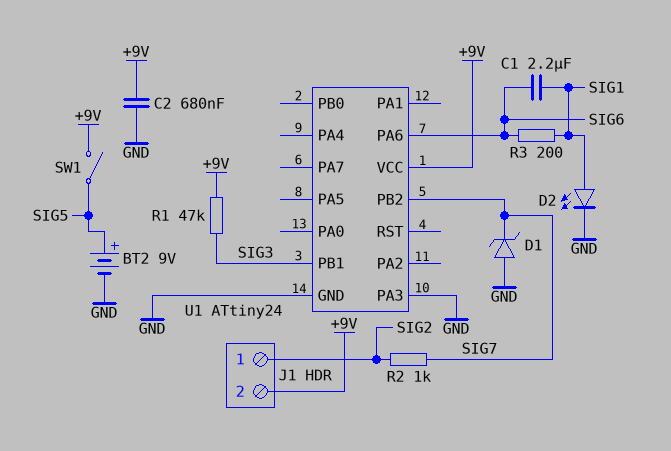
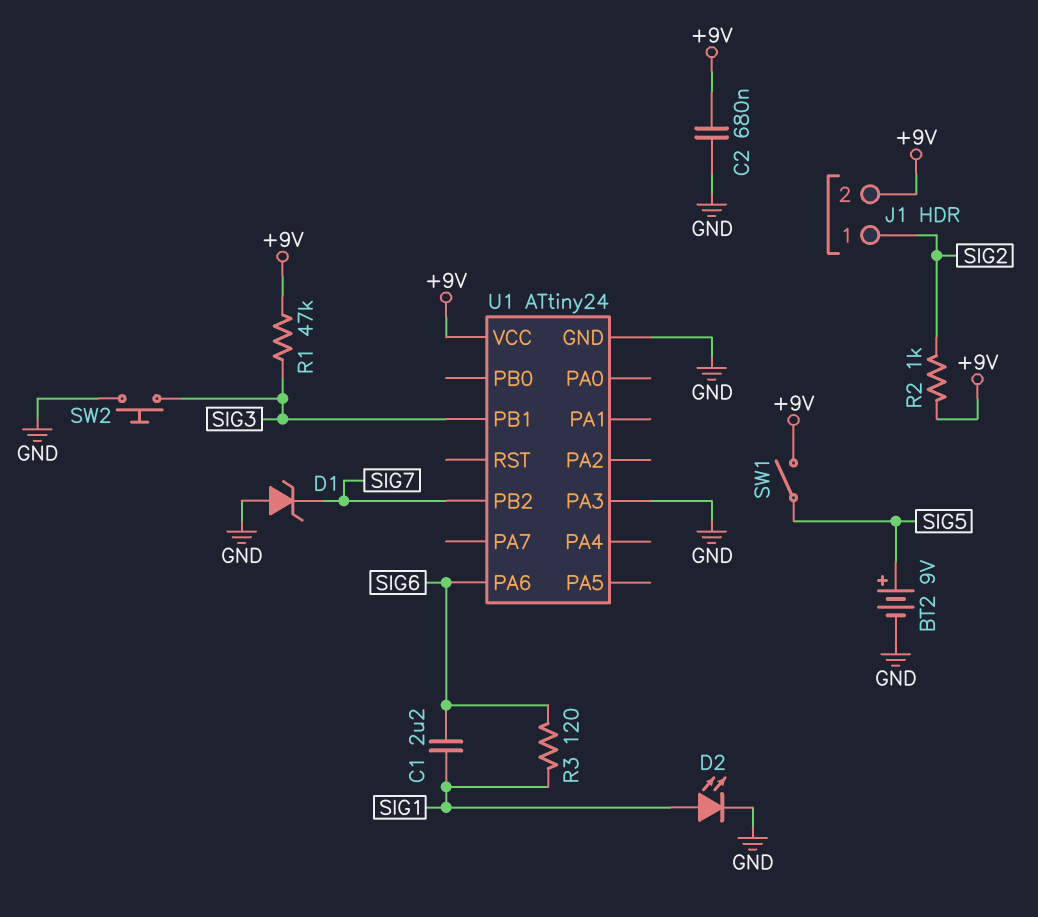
R2: 1k (SIG2, SIG7) -> 1k (+9V, SIG2)
R3: 200 (SIG1, SIG6) -> 120 (SIG1, SIG6)
SW2: none -> button (GND, SIG3)

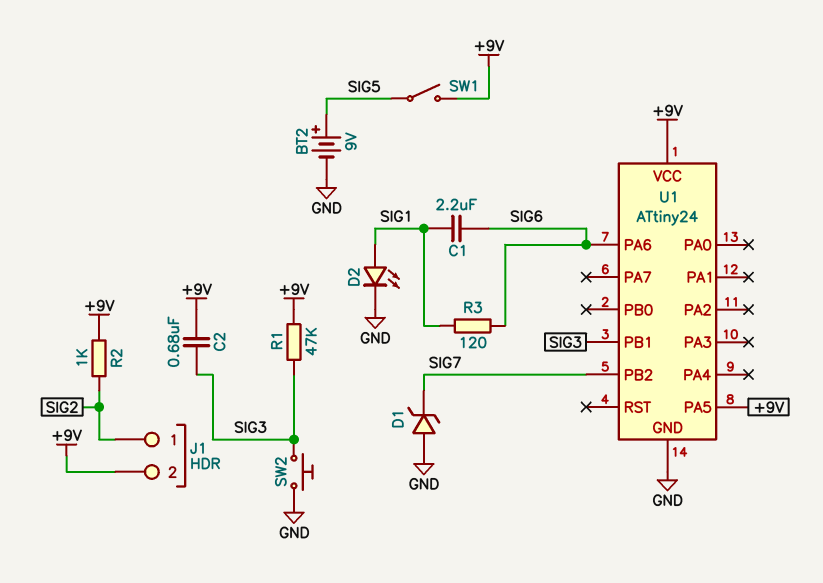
C2: 680nF (+9V, GND) -> 680nF (+9V, SIG3)
U1 pin PA3: GND -> none
U1 pin PA5: none -> +9V

